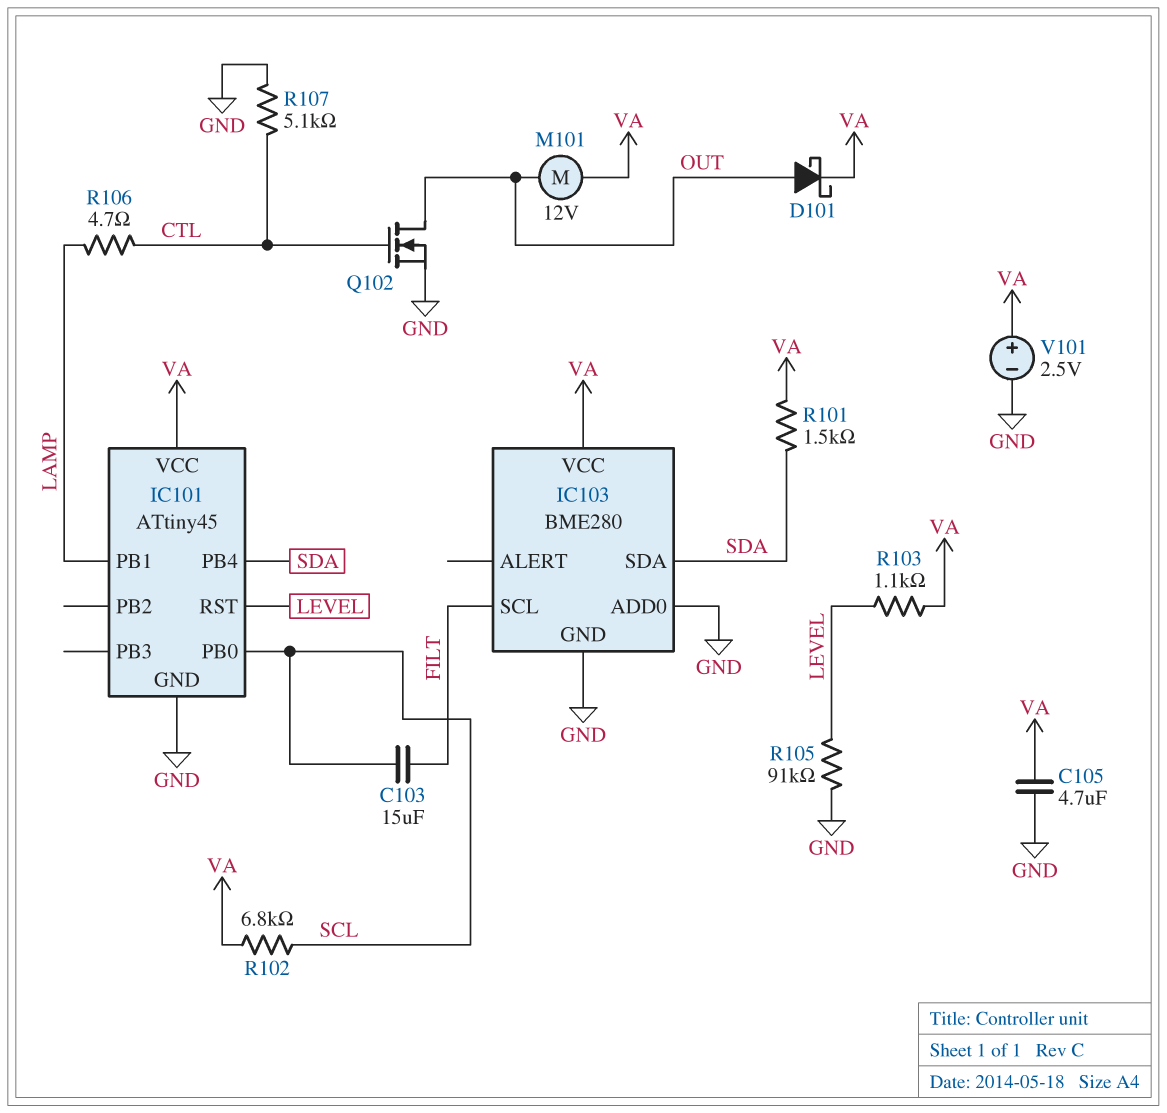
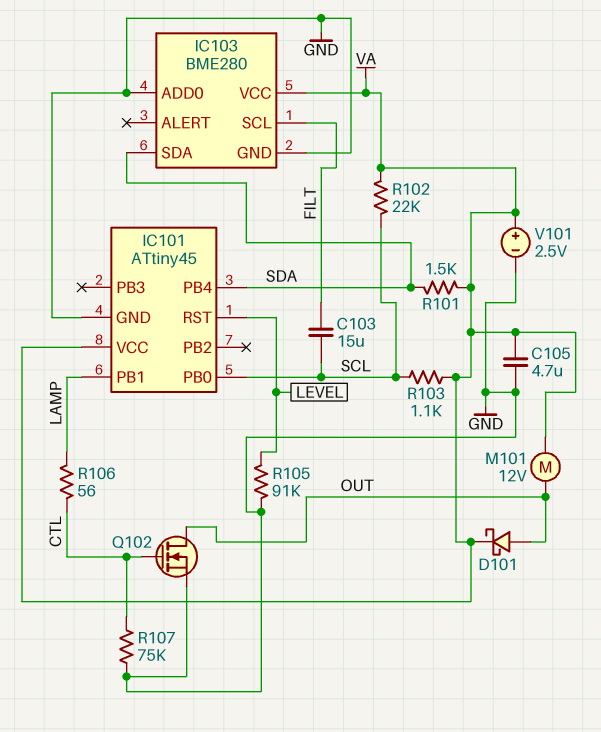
R102: 6.8k (SCL, VA) -> 22k (SCL, VA)
R103: 1.1k (LEVEL, VA) -> 1.1k (SCL, VA)
R106: 4.7 (CTL, LAMP) -> 56 (CTL, LAMP)
R107: 5.1k (CTL, GND) -> 75k (CTL, GND)

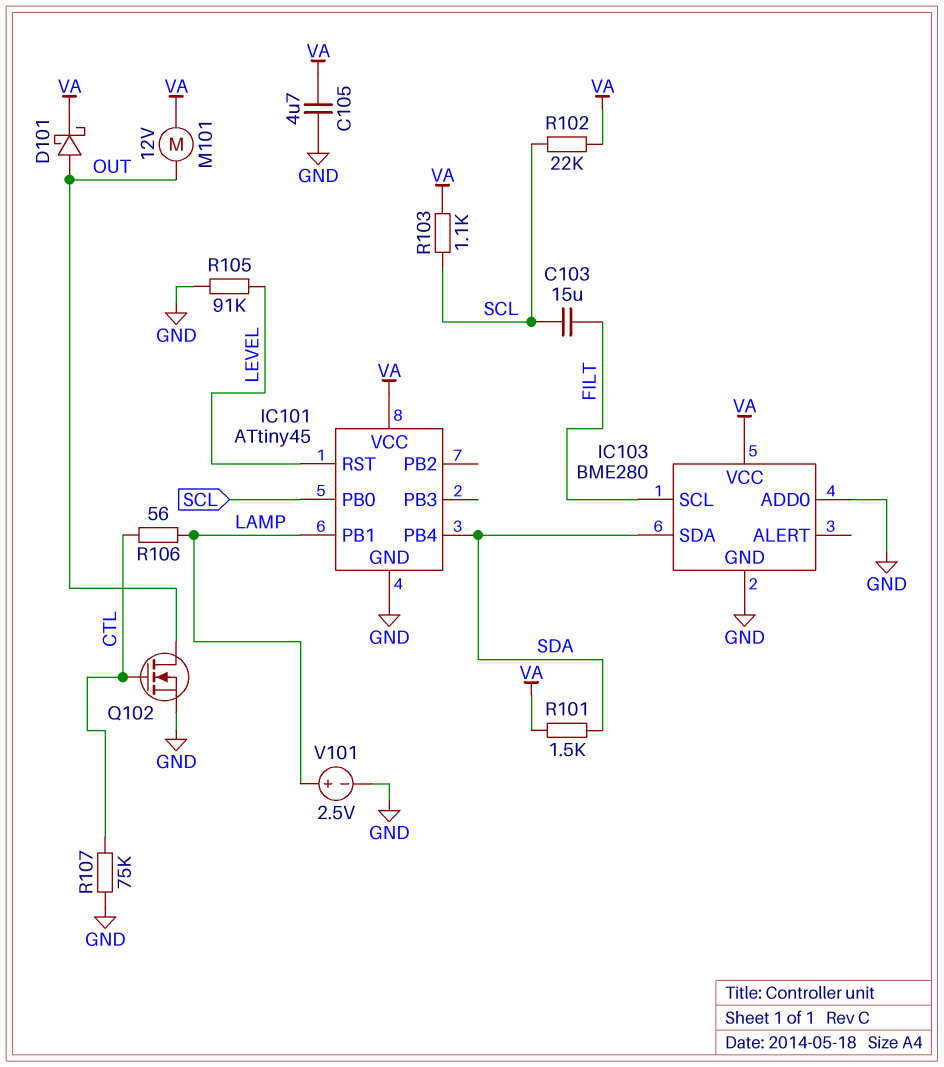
V101: 2.5V (plus VA, minus GND) -> 2.5V (plus LAMP, minus GND)

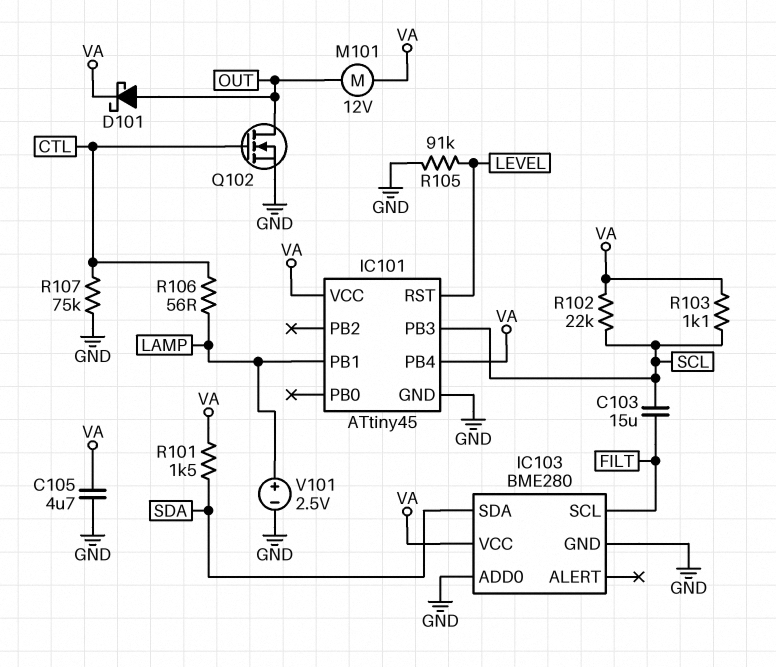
IC101 pin PB0: SCL -> none
IC101 pin PB3: none -> SCL
IC101 pin PB4: SDA -> VA

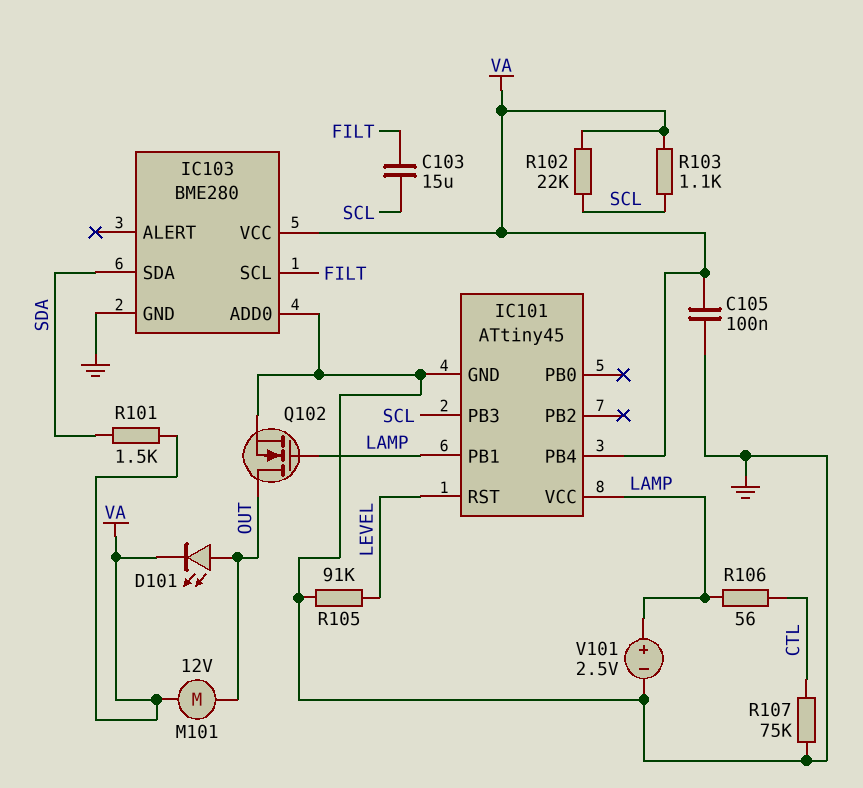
C105: 4.7uF (GND, VA) -> 100nF (GND, VA)
D101: schottky (A OUT, K VA) -> LED (A OUT, K VA)
IC101 pin VCC: VA -> LAMP
Q102: NMOS (G CTL, D OUT, S GND) -> NMOS (G LAMP, D OUT, S GND)

